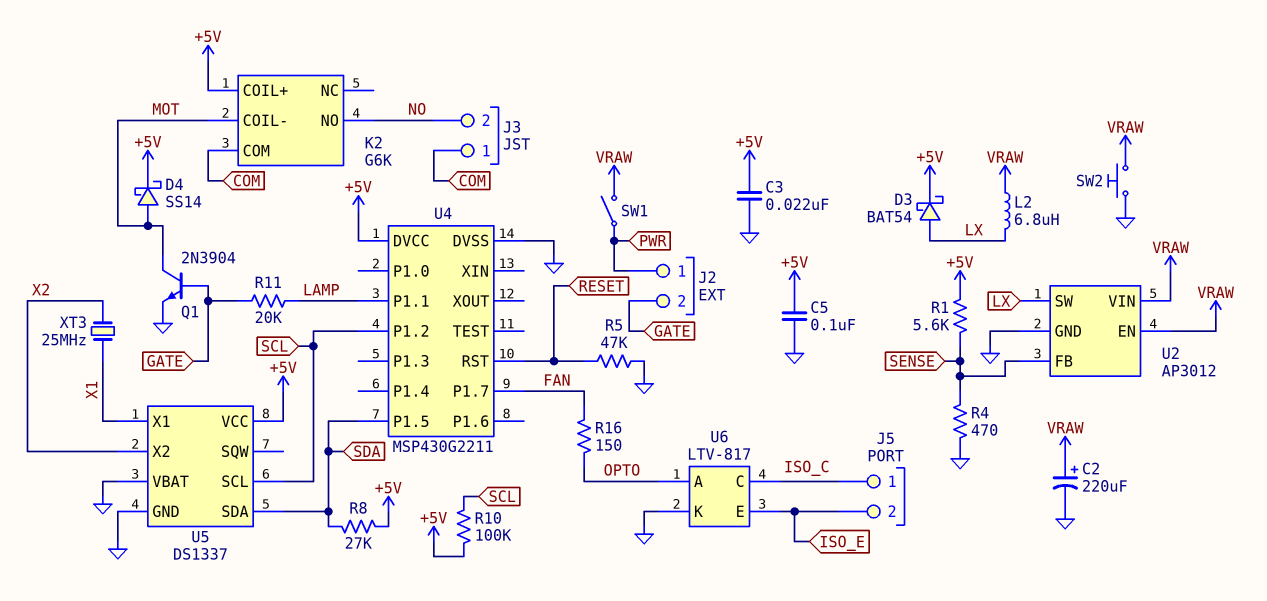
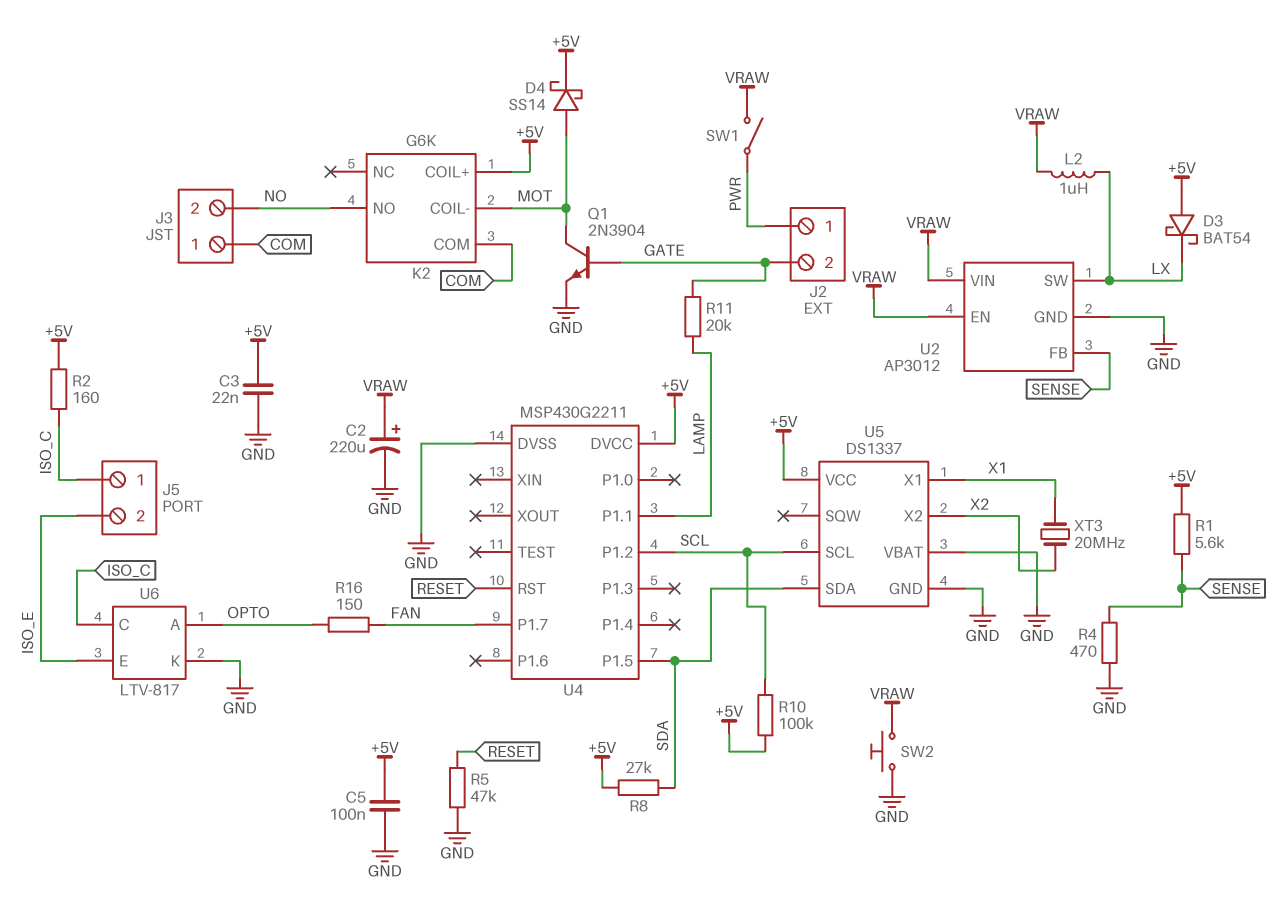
D3: schottky BAT54 (A LX, K +5V) -> schottky BAT54 (A +5V, K LX)
L2: 6.8uH (LX, VRAW) -> 1uH (LX, VRAW)
R2: none -> 160 (+5V, ISO_C)
XT3: 25MHz (X1, X2) -> 20MHz (X1, X2)

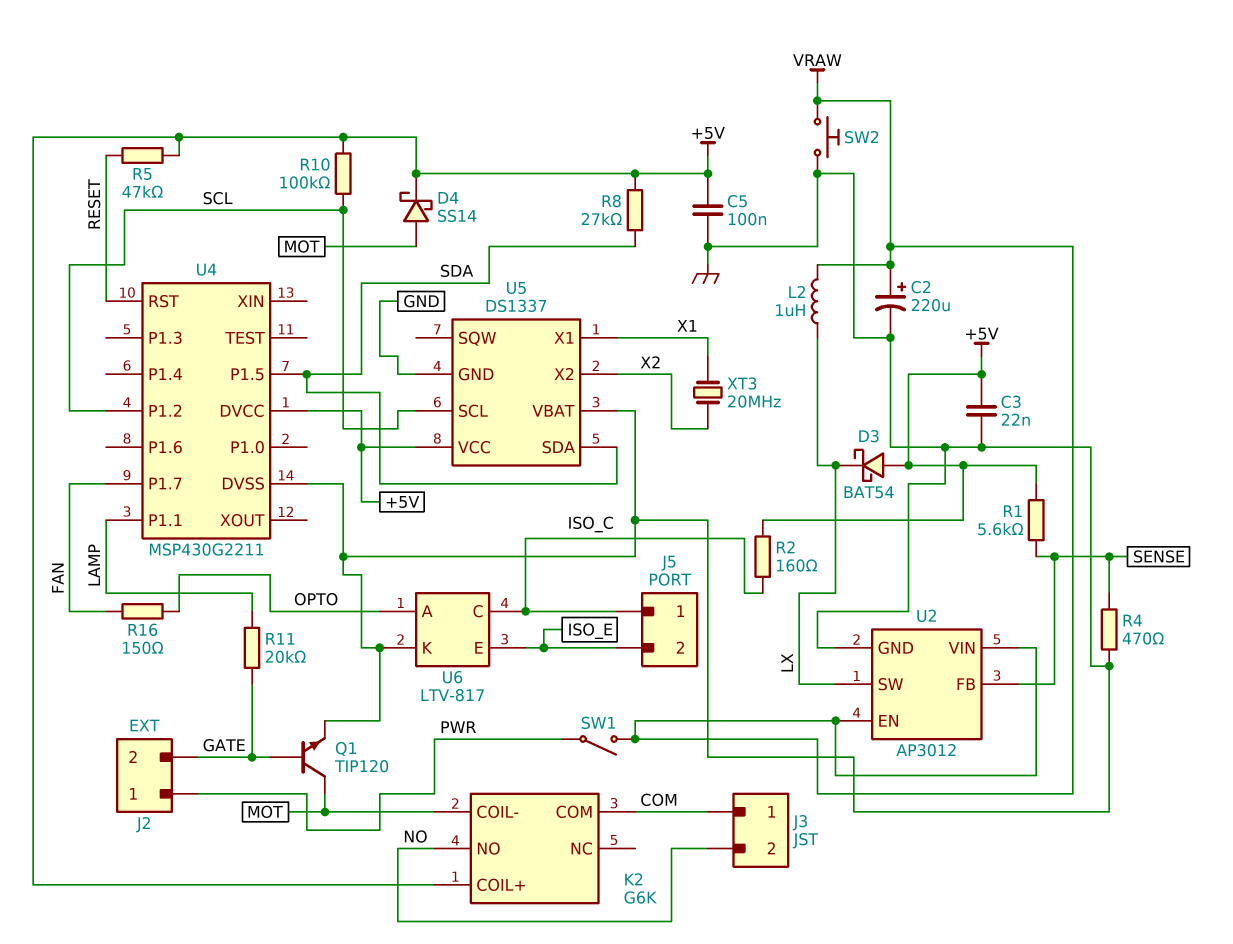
Q1: NPN 2N3904 (B GATE, C MOT, E GND) -> NPN TIP120 (B GATE, C MOT, E GND)
R5: 47k (GND, RESET) -> 47k (+5V, RESET)

